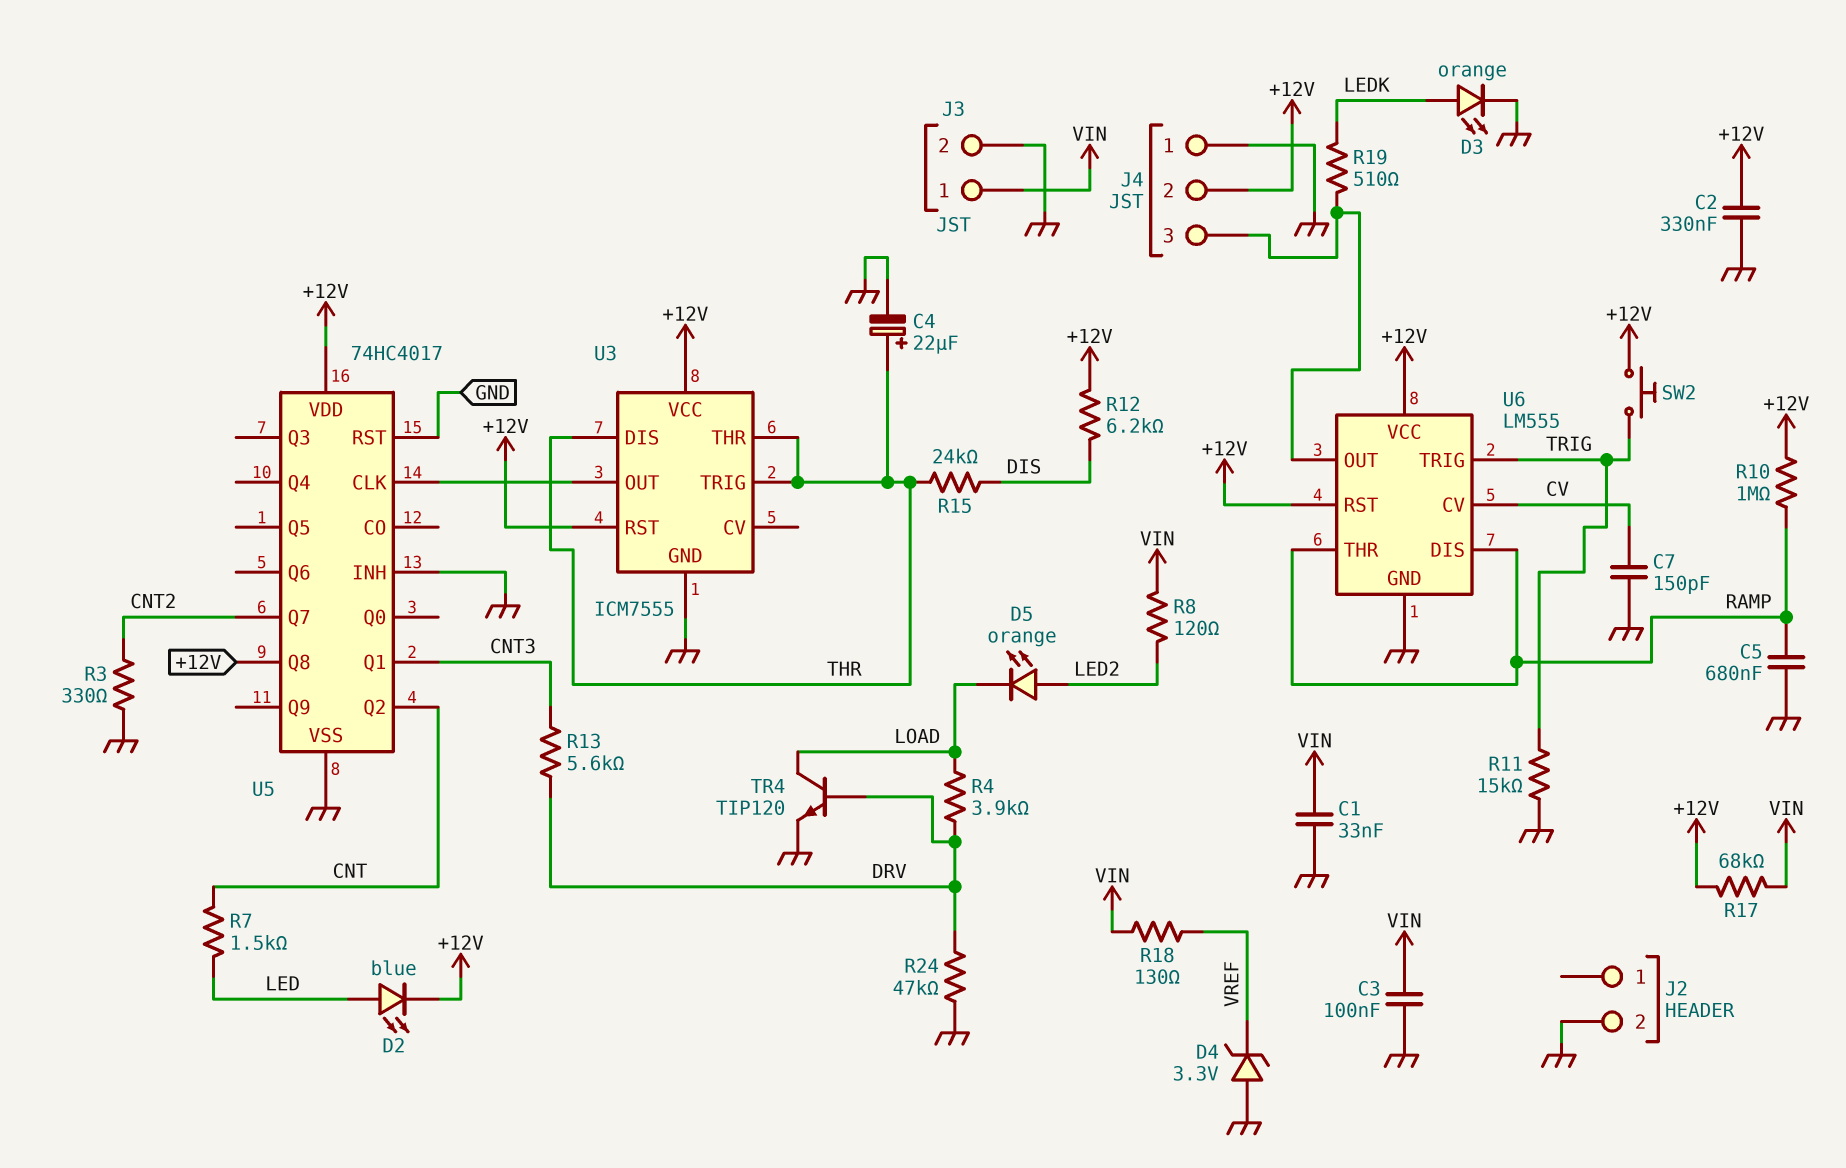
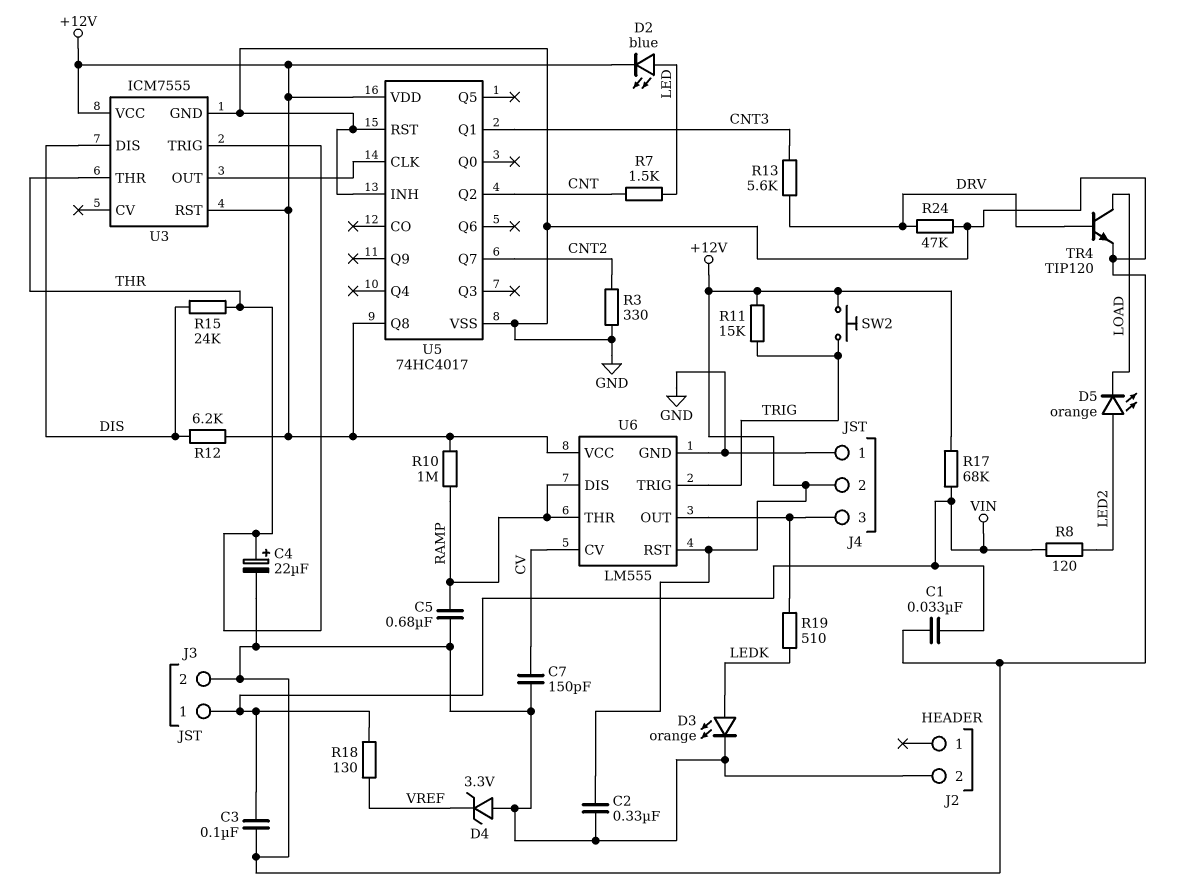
R4: 3.9k (DRV, LOAD) -> none
R11: 15k (GND, TRIG) -> 15k (+12V, TRIG)
U3 pin DIS: THR -> DIS

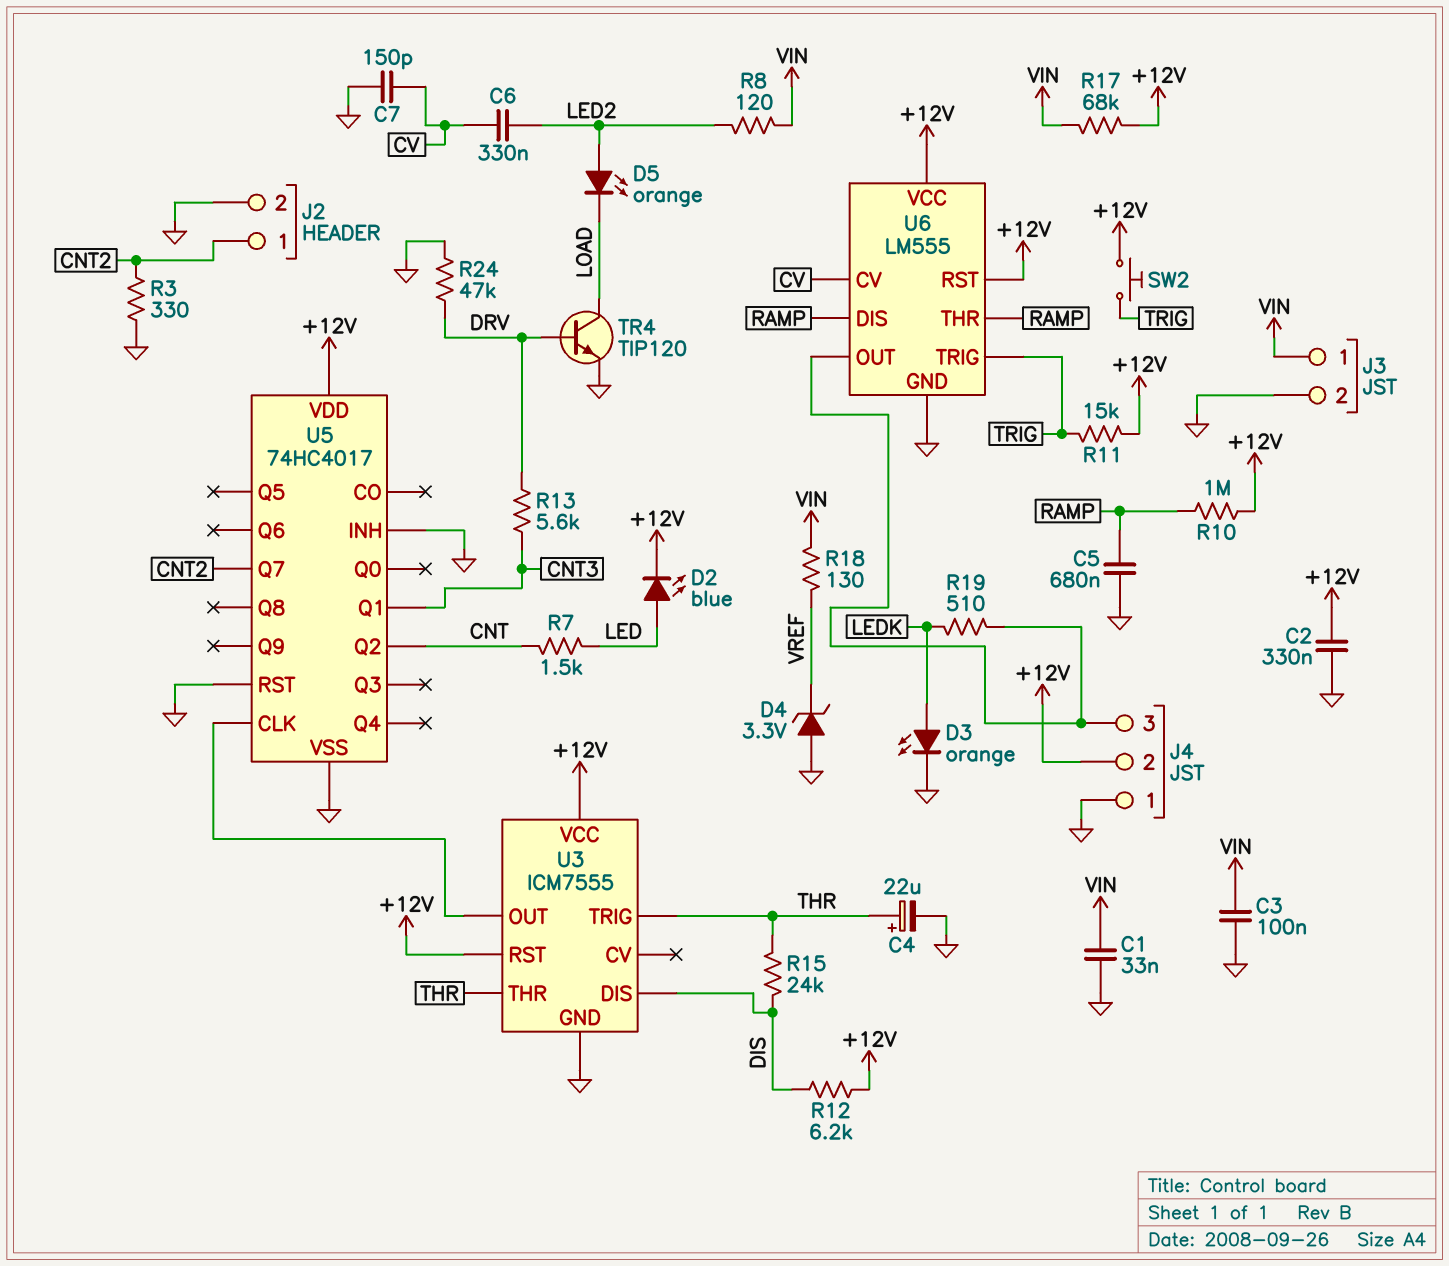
C6: none -> 330nF (CV, LED2)
J2 pin 1: none -> CNT2
U5 pin Q8: +12V -> none

